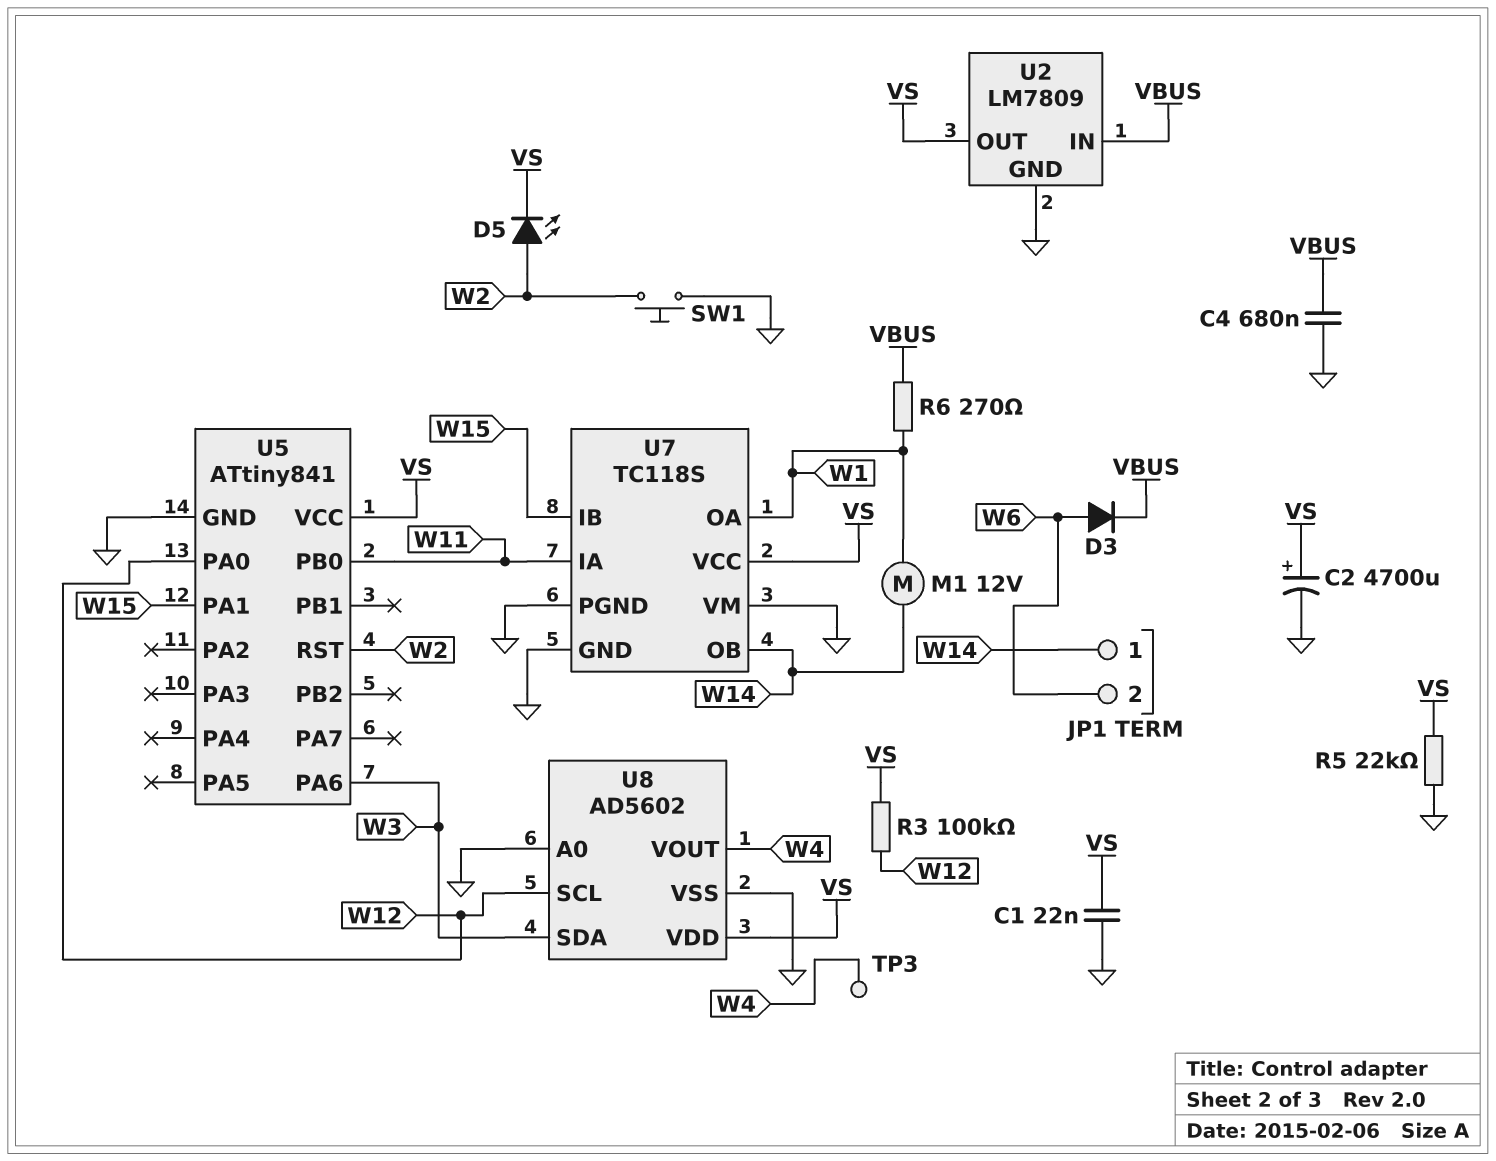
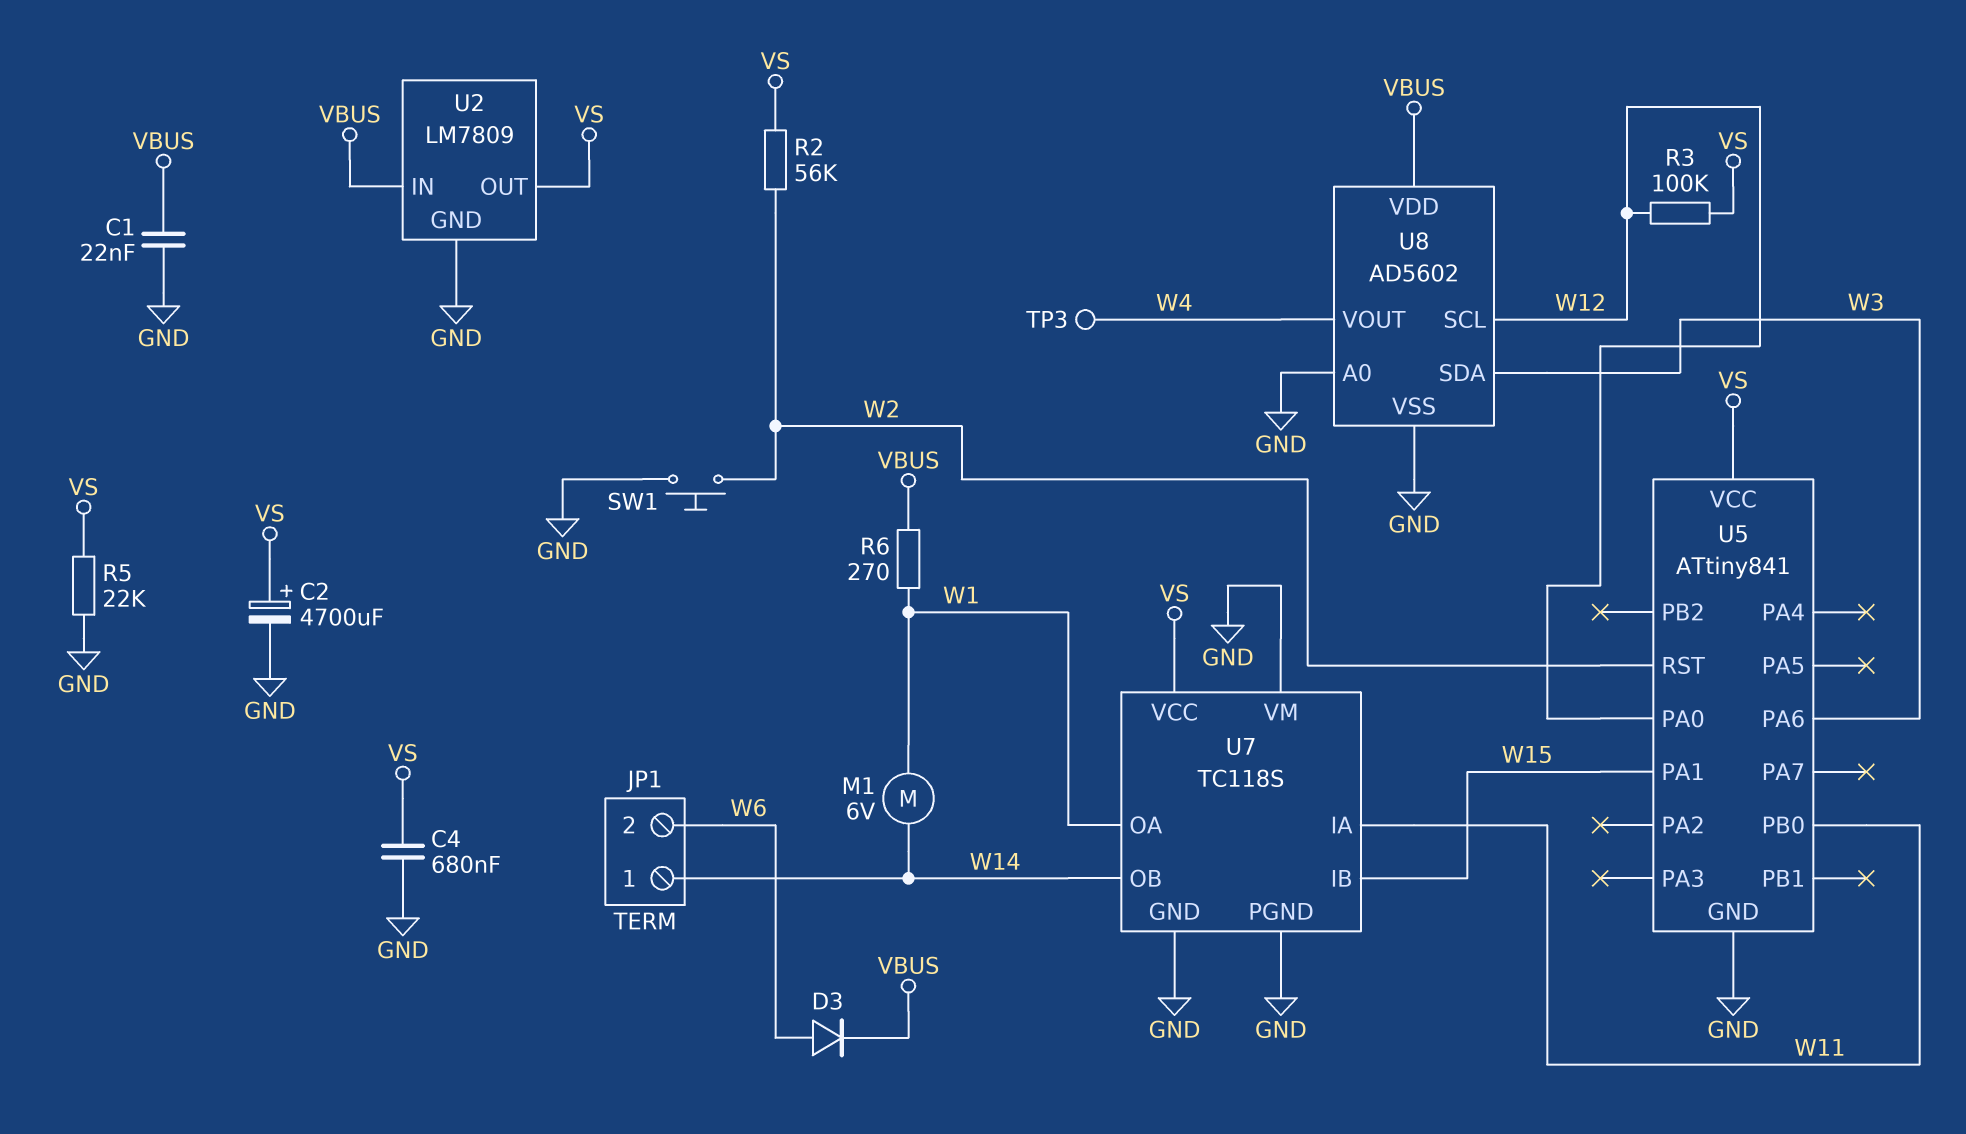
C1: 22nF (GND, VS) -> 22nF (GND, VBUS)
C4: 680nF (GND, VBUS) -> 680nF (GND, VS)
D5: LED (A W2, K VS) -> none
M1: motor 12V (W1, W14) -> motor 6V (W1, W14)
R2: none -> 56k (VS, W2)
U8 pin VDD: VS -> VBUS

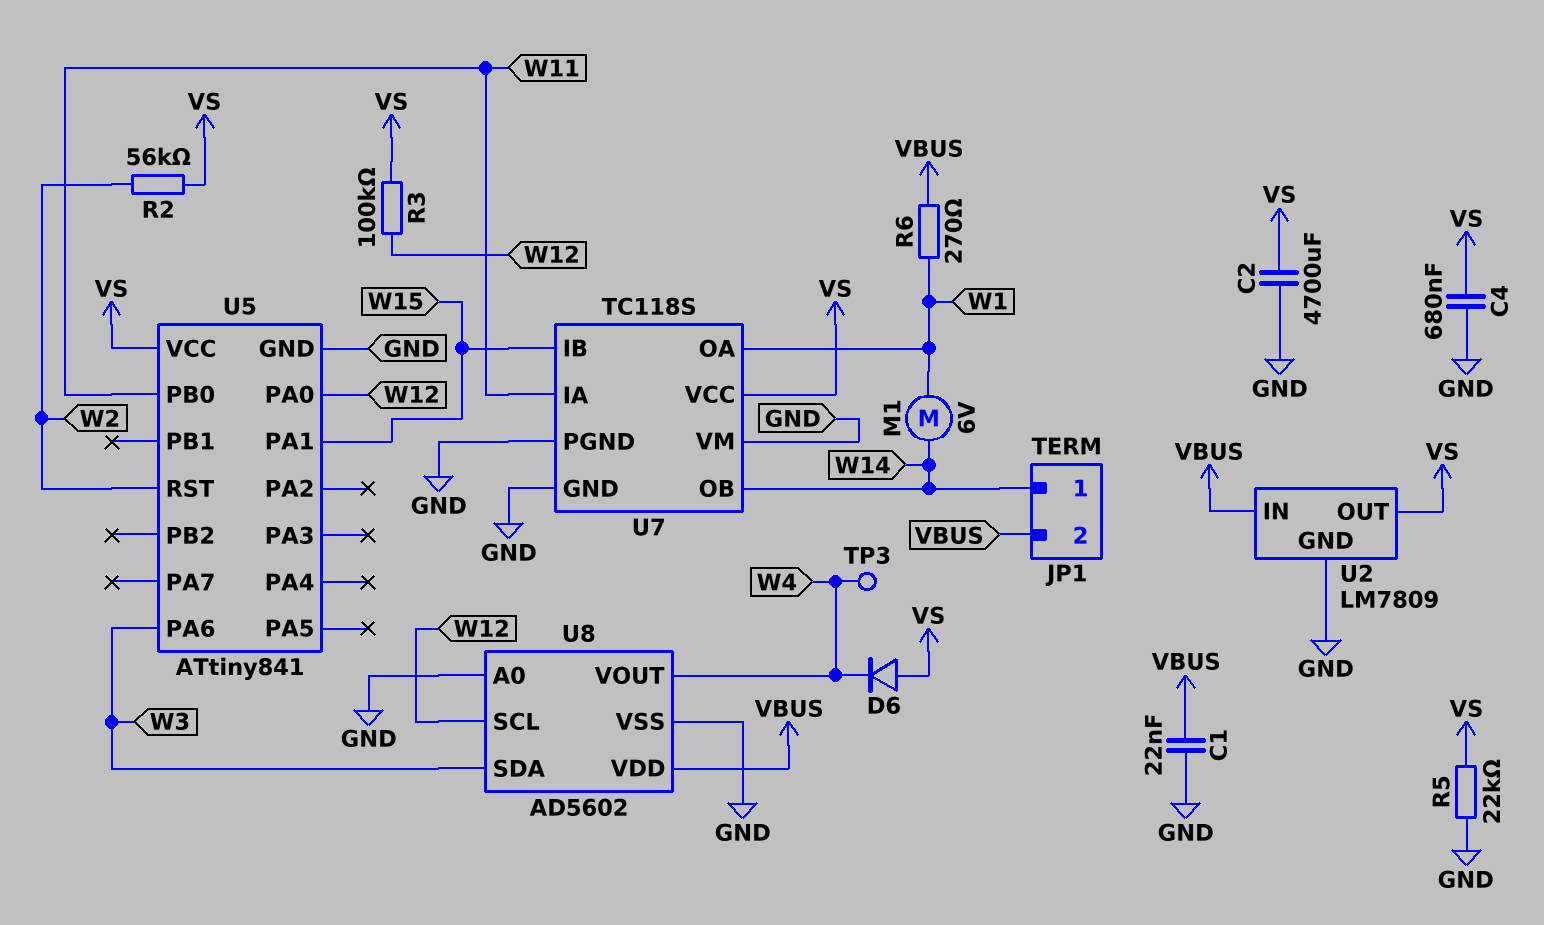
C2: 4700uF (plus VS, minus GND) -> 4700uF (GND, VS)
D3: diode (A W6, K VBUS) -> none
D6: none -> diode (A VS, K W4)
JP1 pin 2: W6 -> VBUS
SW1: button (GND, W2) -> none

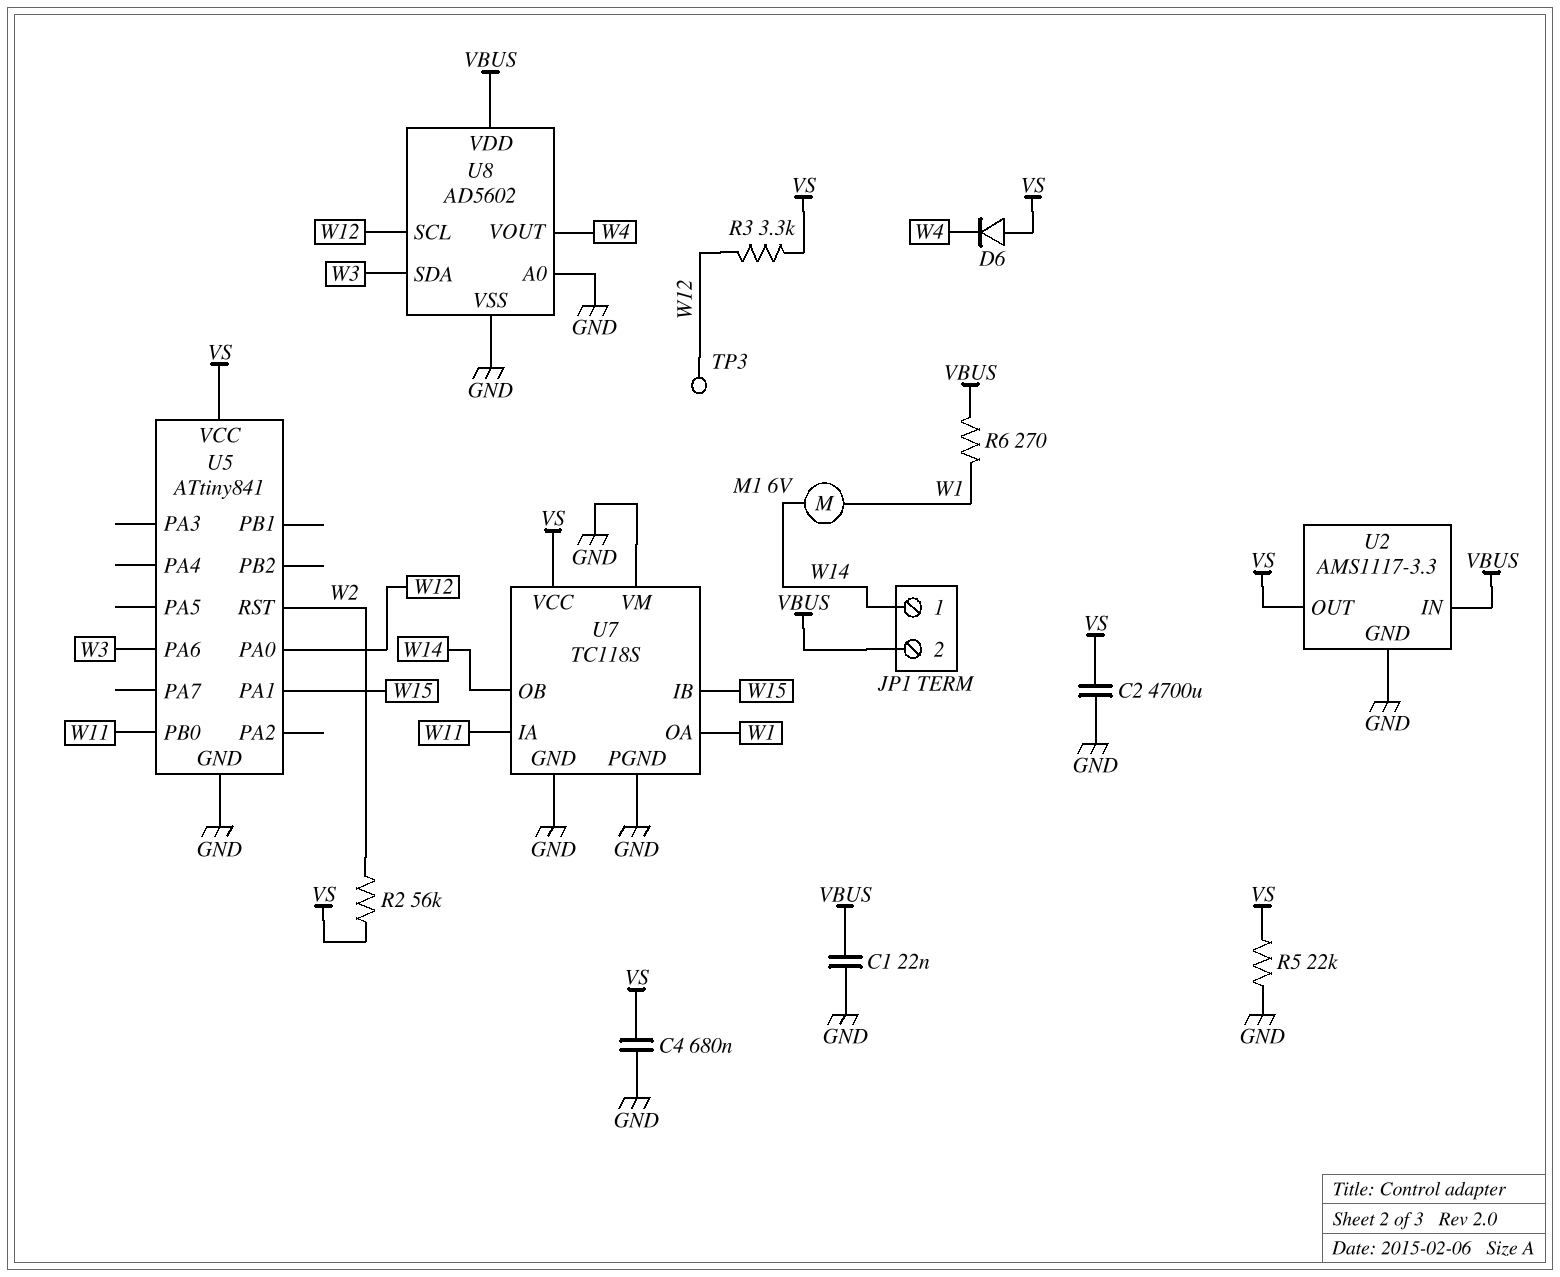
R3: 100k (VS, W12) -> 3.3k (VS, W12)
TP3: test point (W4) -> test point (W12)
U2: LM7809 -> AMS1117-3.3

